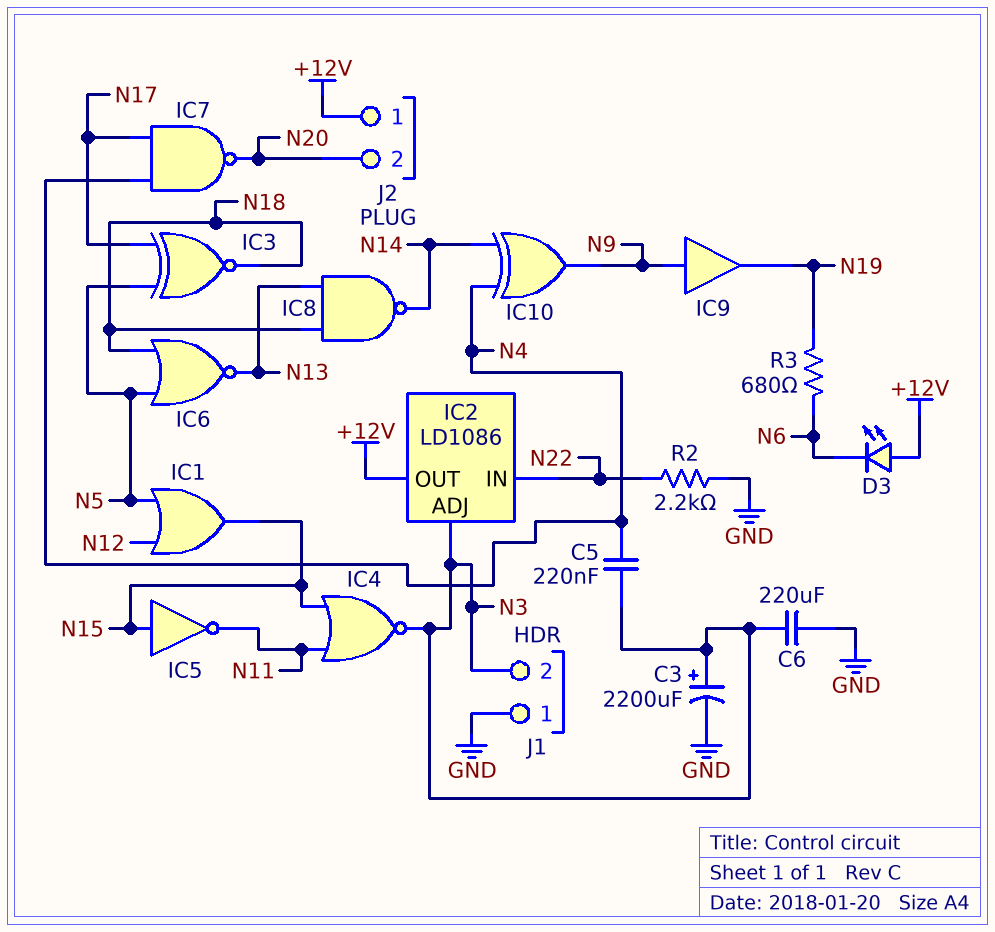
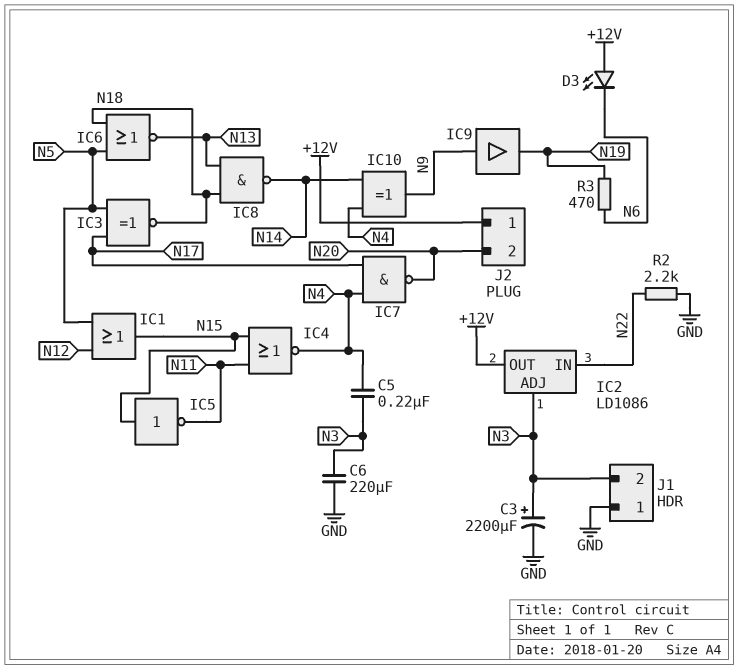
IC4: NOR (in N11, in N15, out N3) -> NOR (in N11, in N15, out N4)
R3: 680 (N6, N19) -> 470 (N6, N19)

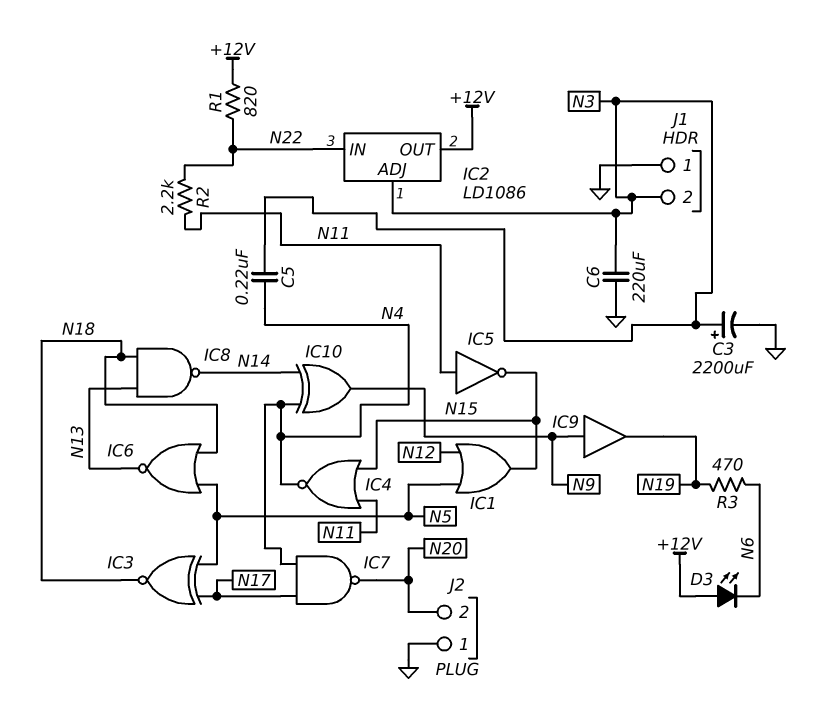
IC5: NOT (in N15, out N11) -> NOT (in N11, out N15)
J2 pin 1: +12V -> GND
R1: none -> 820 (+12V, N22)
R2: 2.2k (GND, N22) -> 2.2k (N11, N22)

